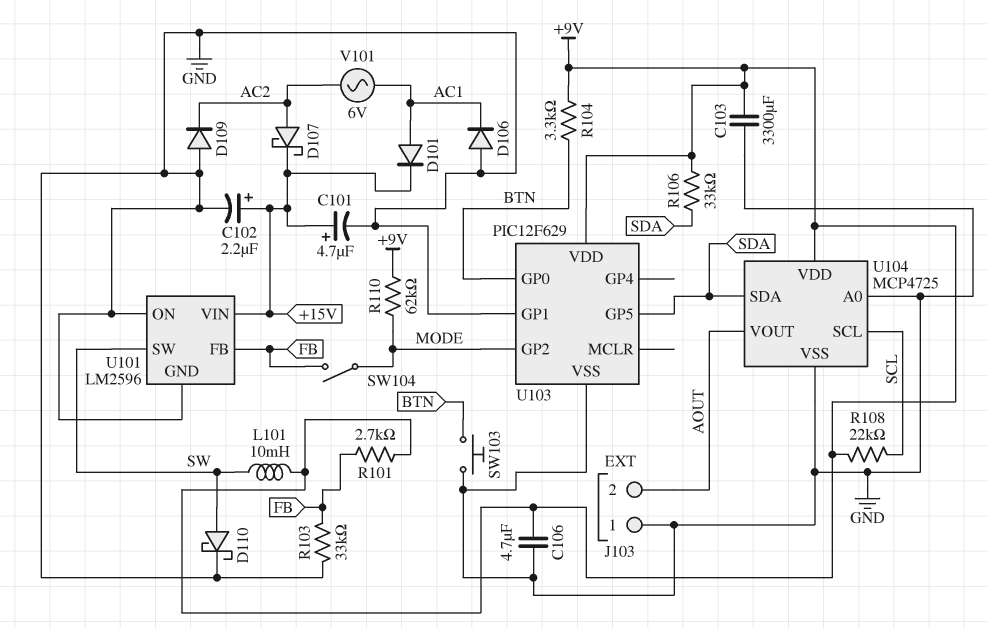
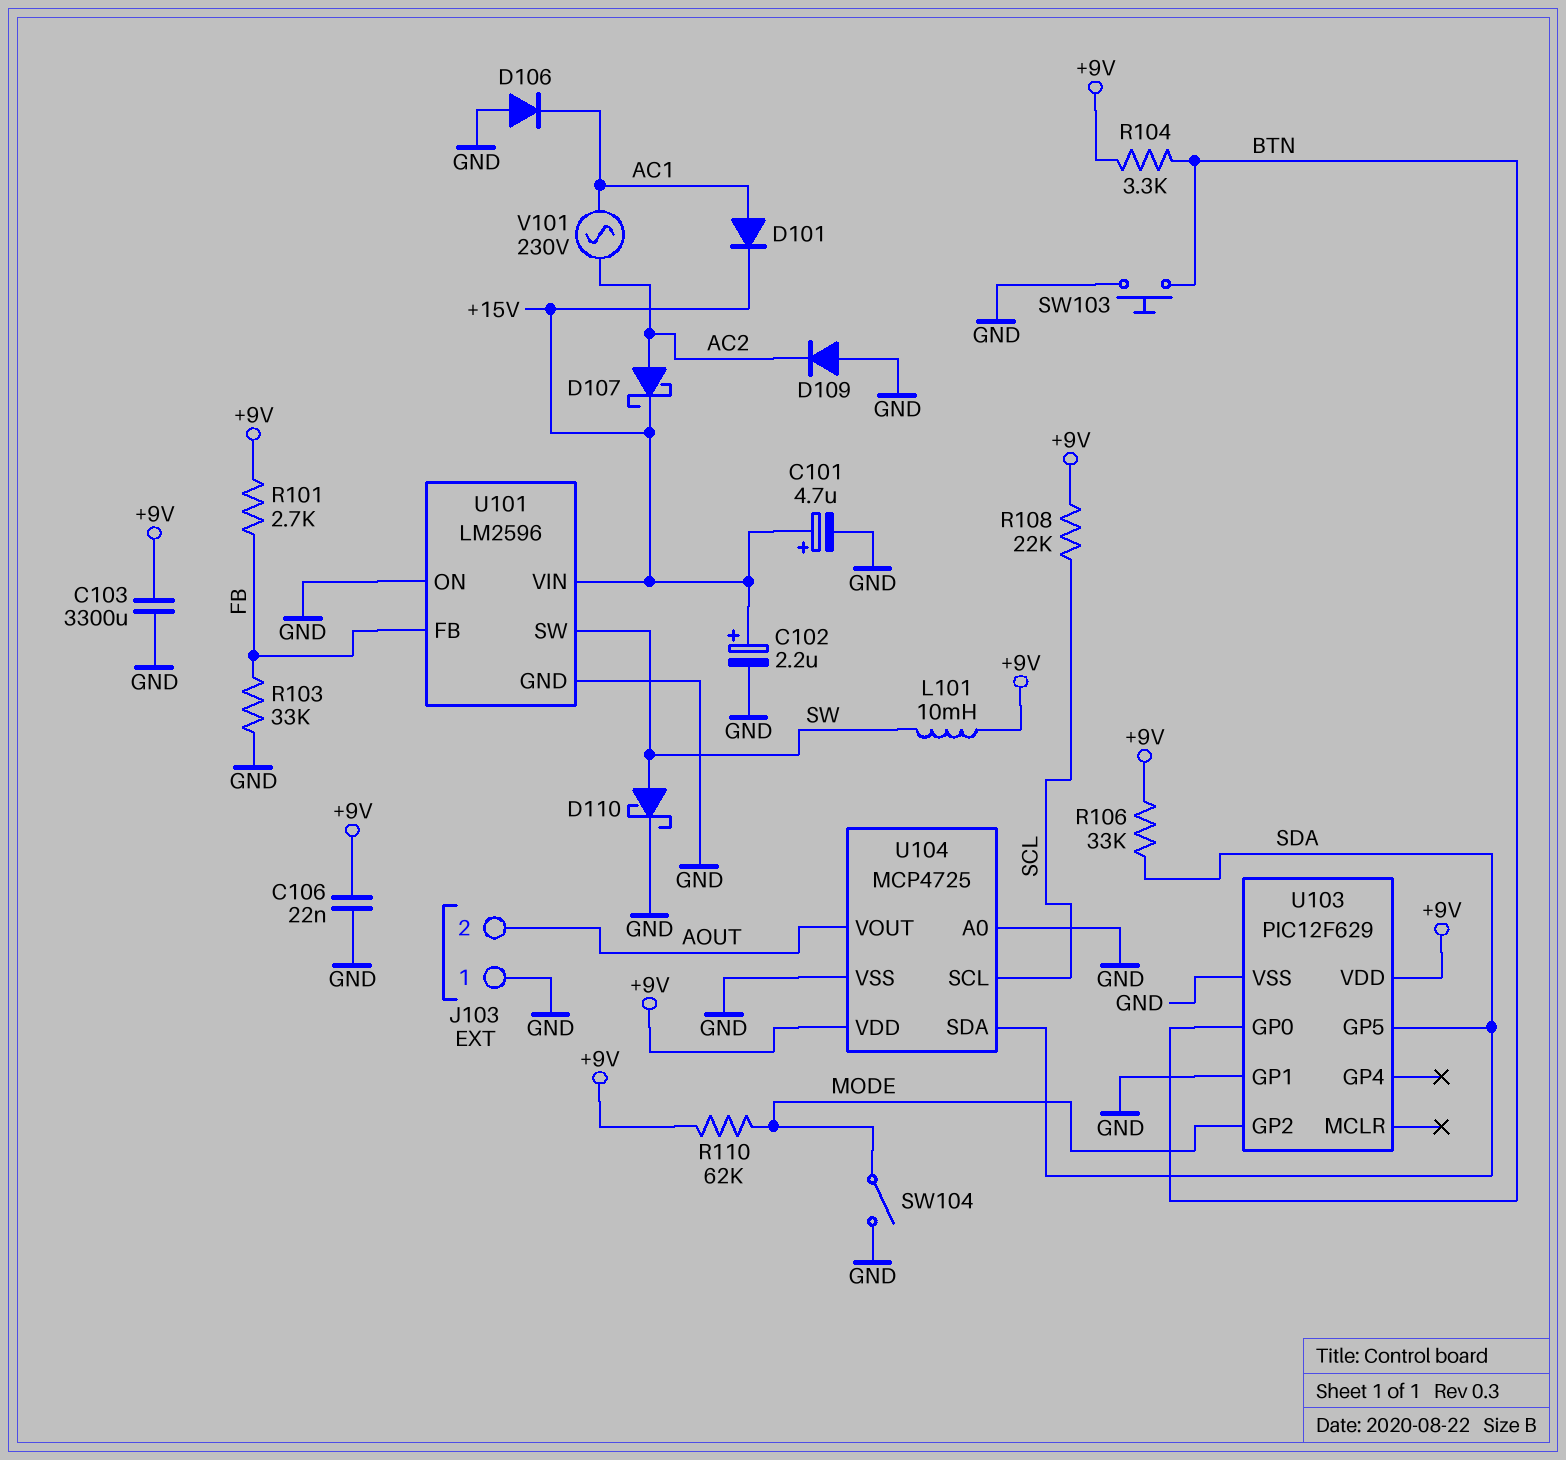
C106: 4.7uF (+9V, GND) -> 22nF (+9V, GND)
SW104: switch (FB, MODE) -> switch (GND, MODE)
V101: AC 6V (AC1, AC2) -> AC 230V (AC1, AC2)

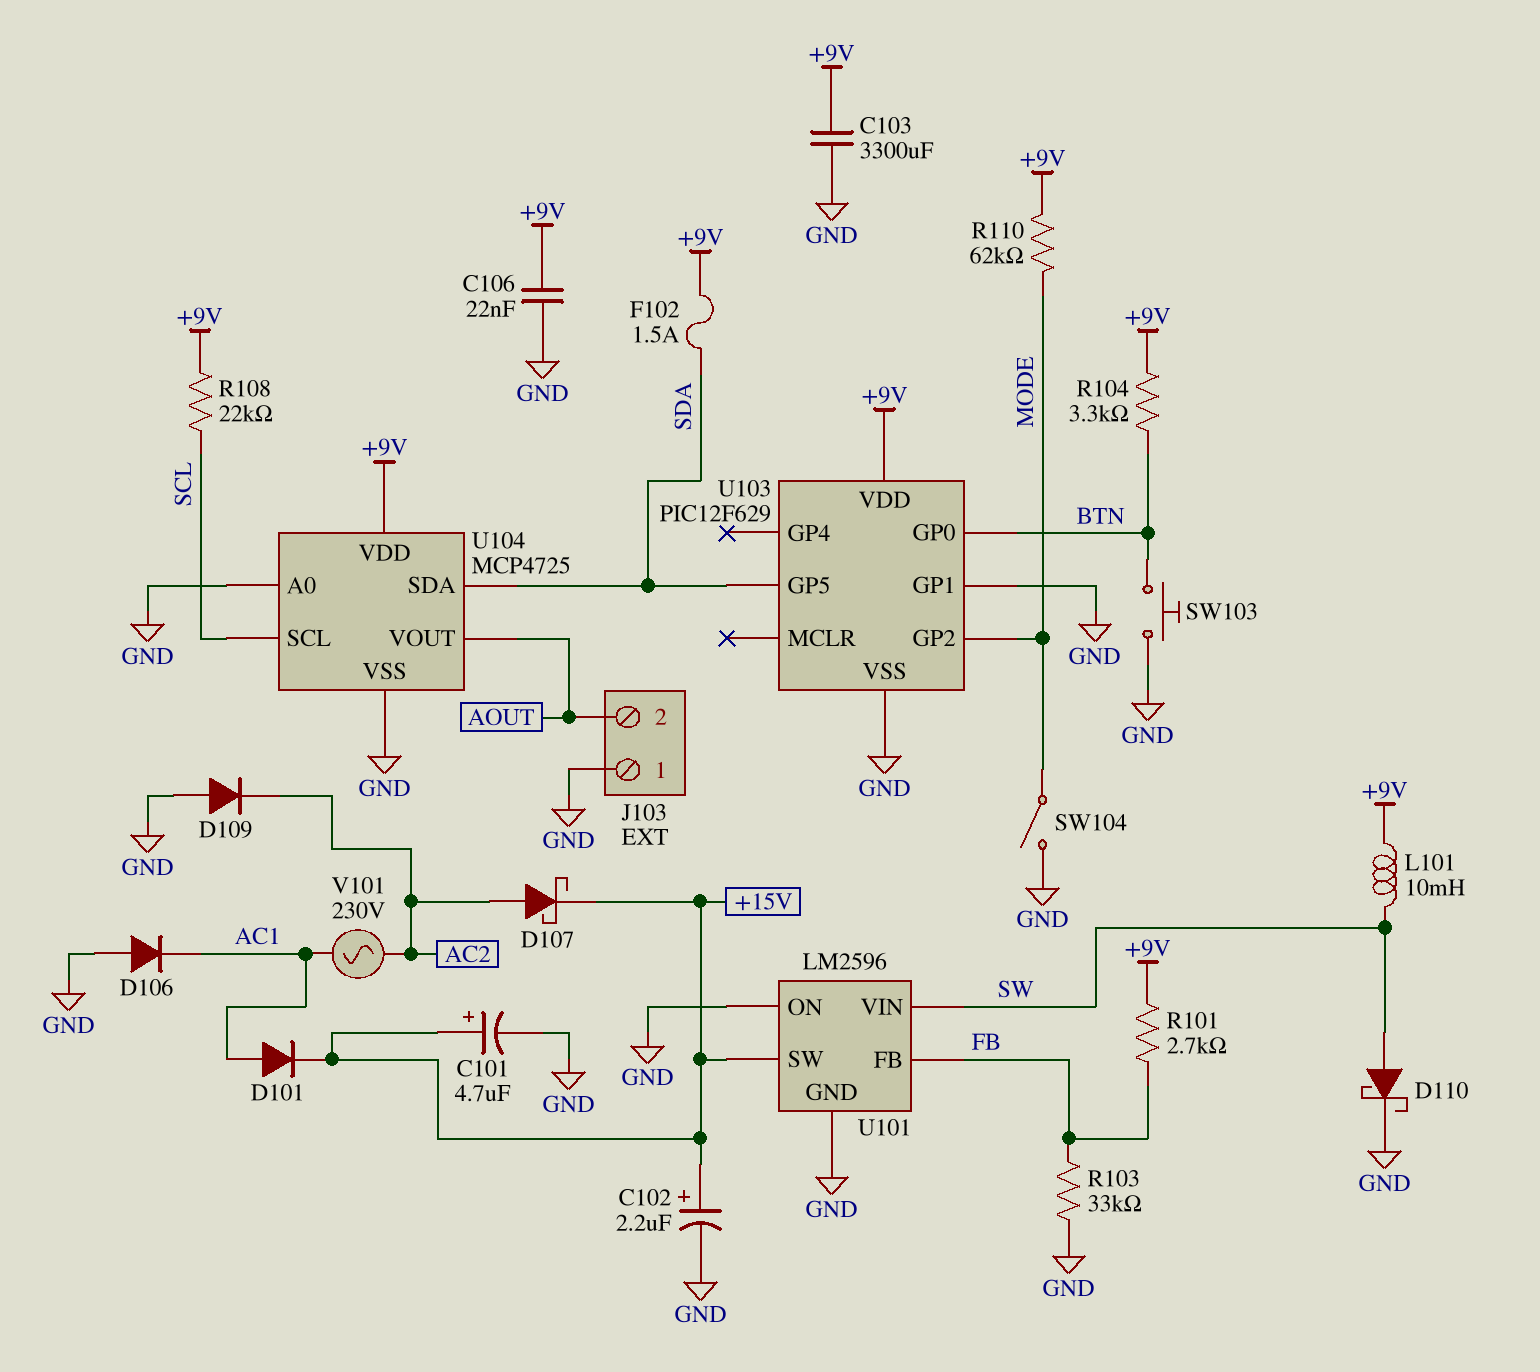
F102: none -> 1.5A (+9V, SDA)
R106: 33k (+9V, SDA) -> none
U101 pin SW: SW -> +15V
U101 pin VIN: +15V -> SW

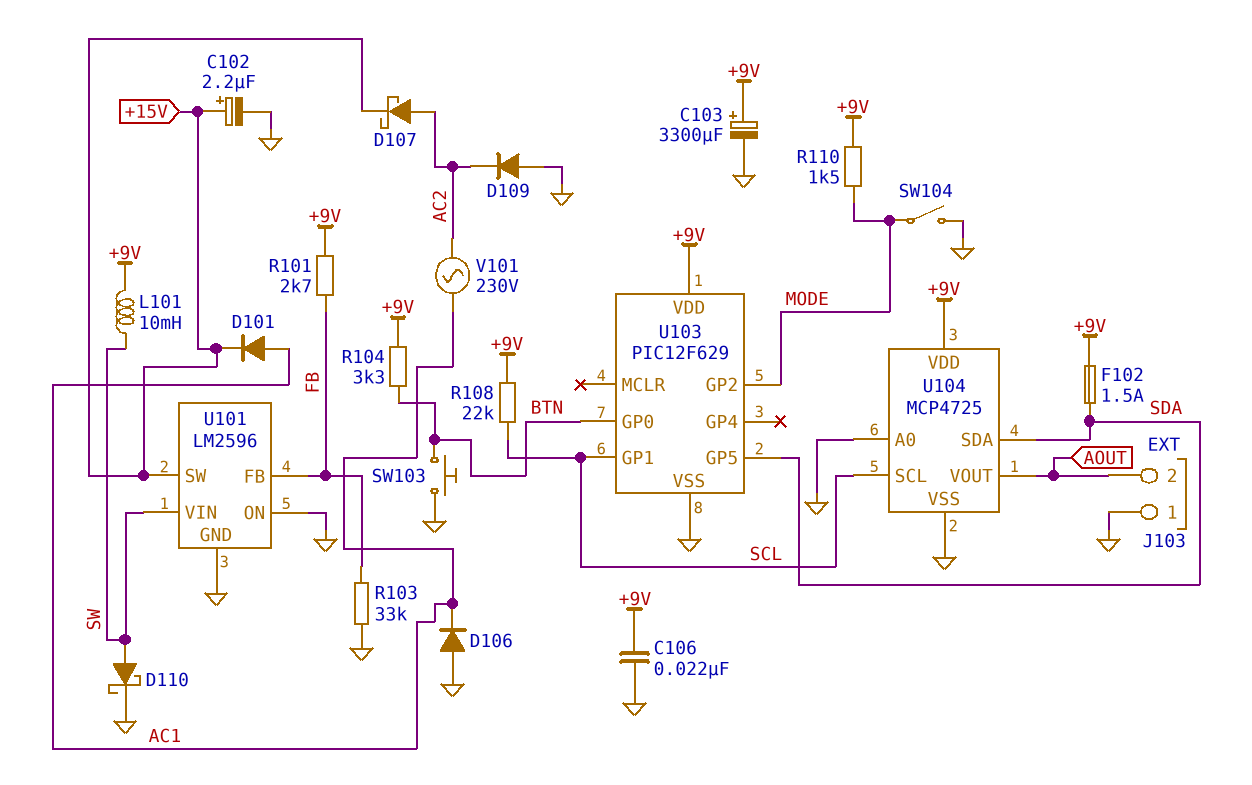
C101: 4.7uF (plus +15V, minus GND) -> none
C103: 3300uF (+9V, GND) -> 3300uF (plus +9V, minus GND)
R110: 62k (+9V, MODE) -> 1.5k (+9V, MODE)
U103 pin GP1: GND -> SCL

